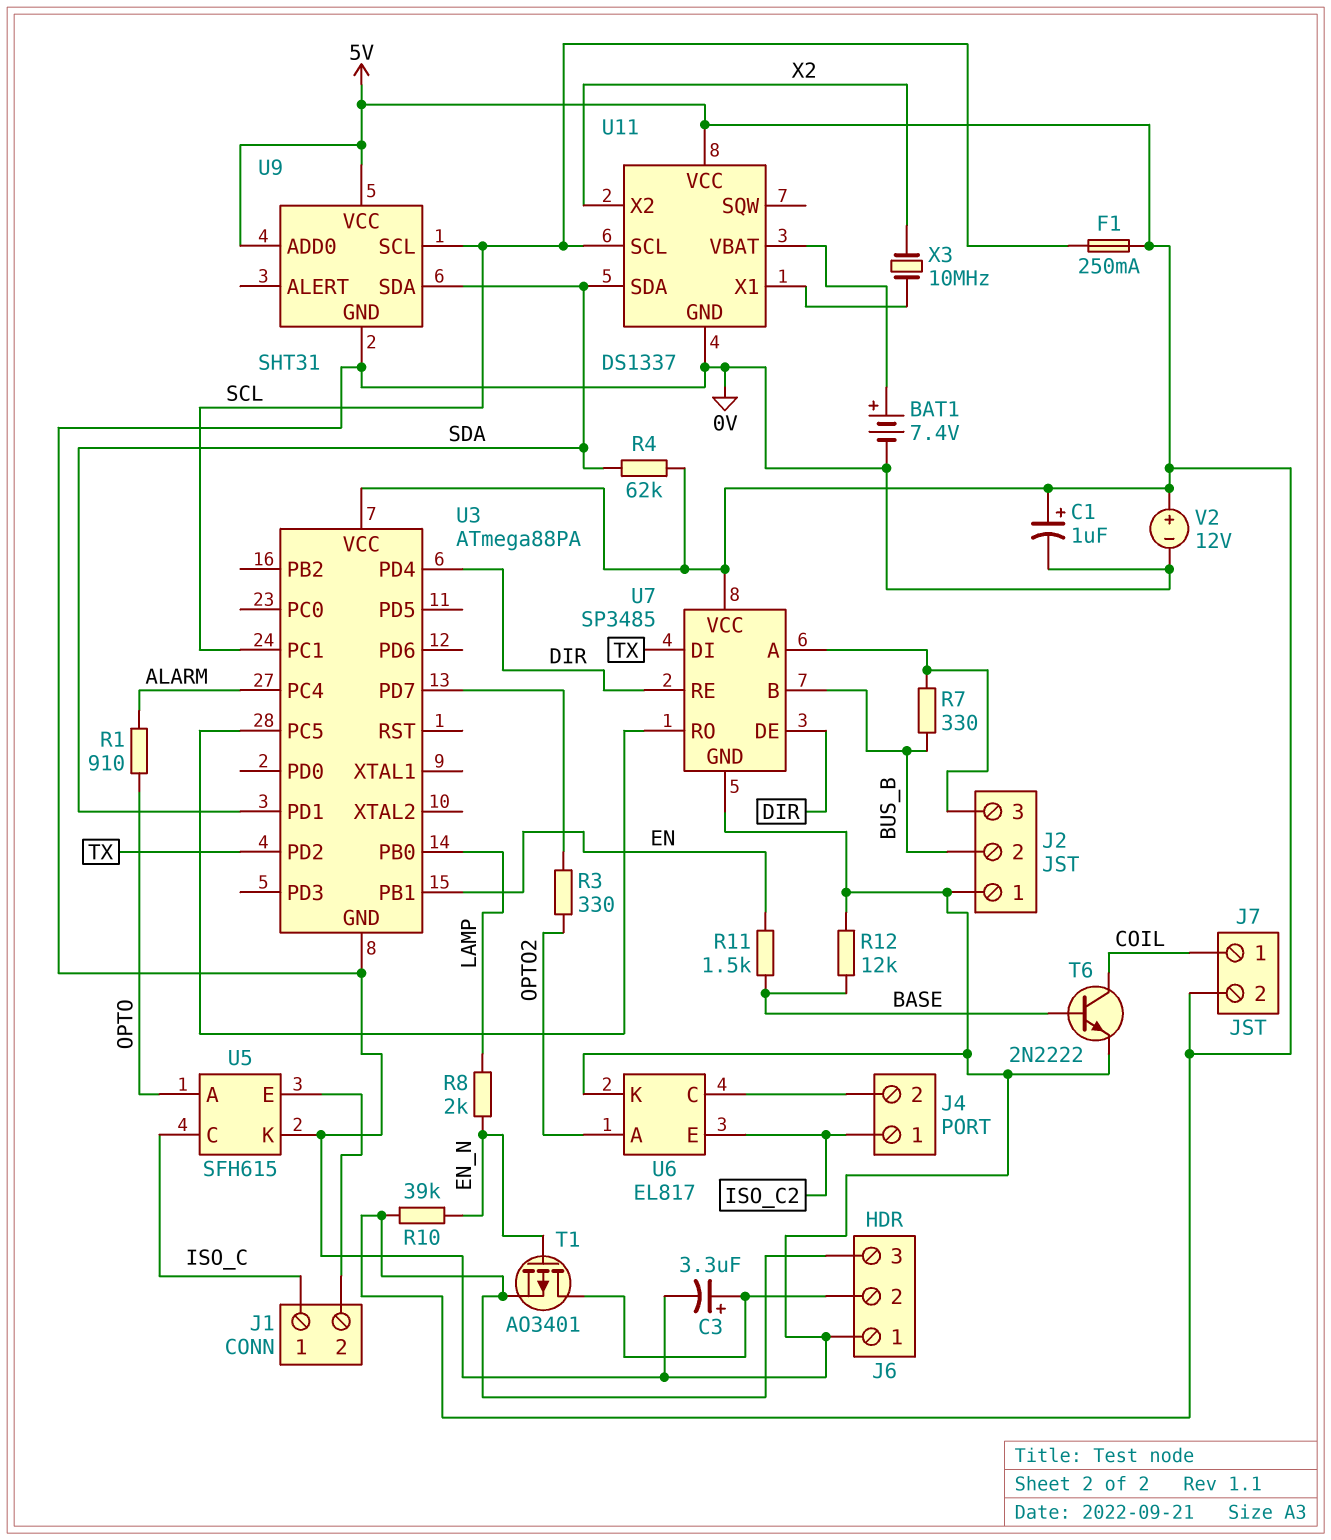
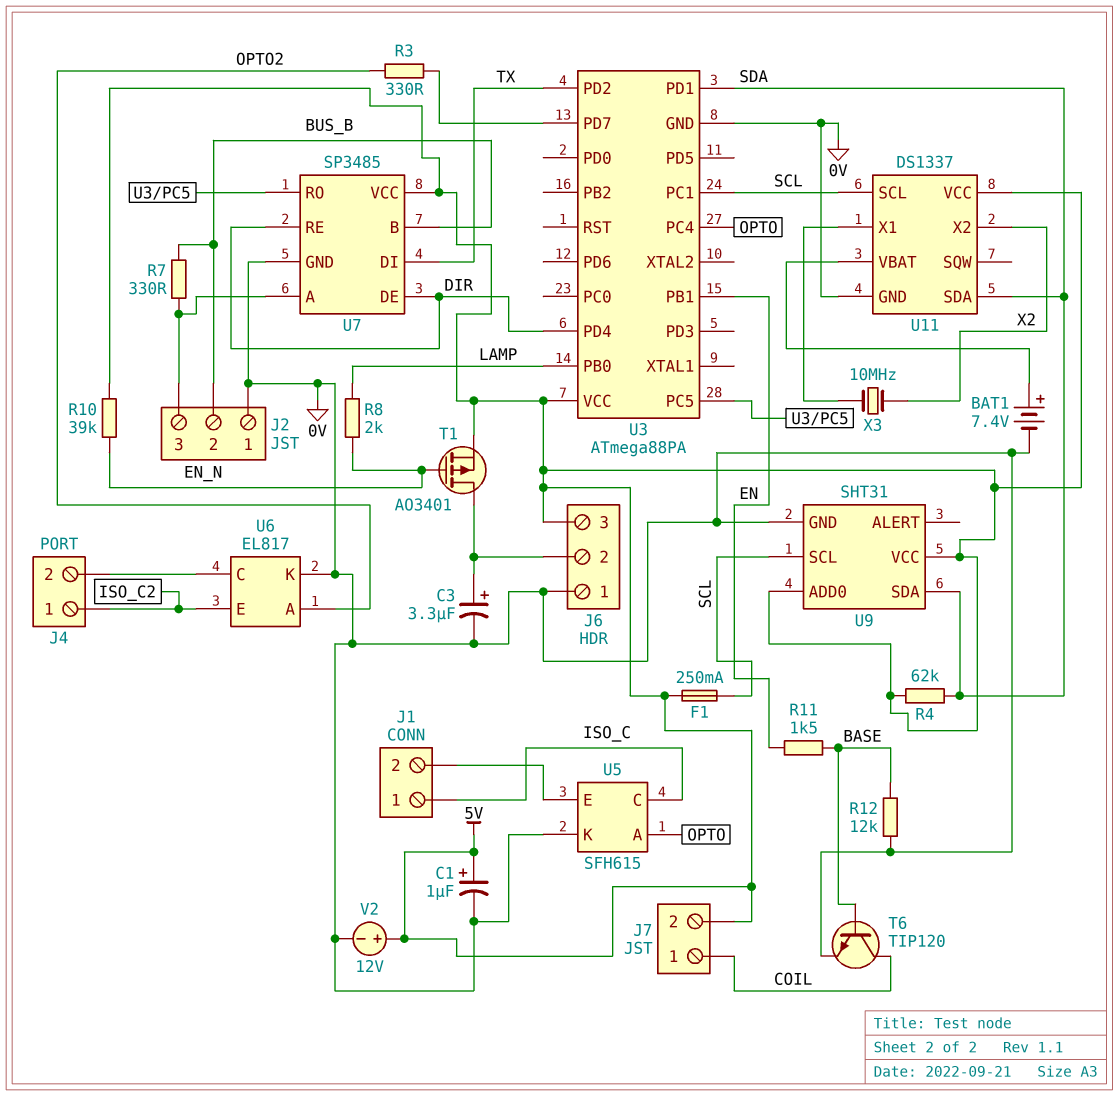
R1: 910 (ALARM, OPTO) -> none
T6: NPN 2N2222 (B BASE, C COIL, E 0V) -> NPN TIP120 (B BASE, C COIL, E 0V)
U3 pin PC4: ALARM -> OPTO

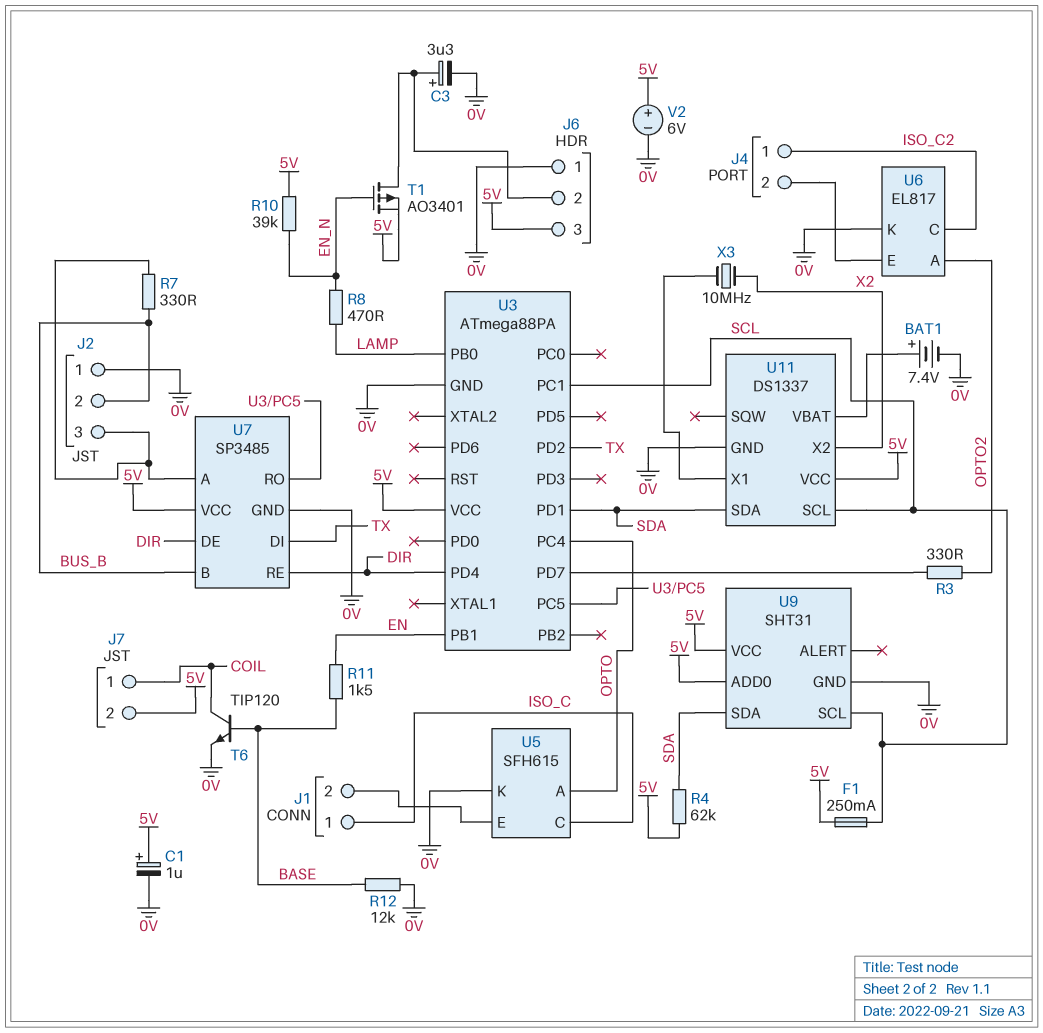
R8: 2k (EN_N, LAMP) -> 470 (EN_N, LAMP)
U6 pin C: J4/2 -> ISO_C2
U6 pin E: ISO_C2 -> J4/2
V2: 12V (plus 5V, minus 0V) -> 6V (plus 5V, minus 0V)

